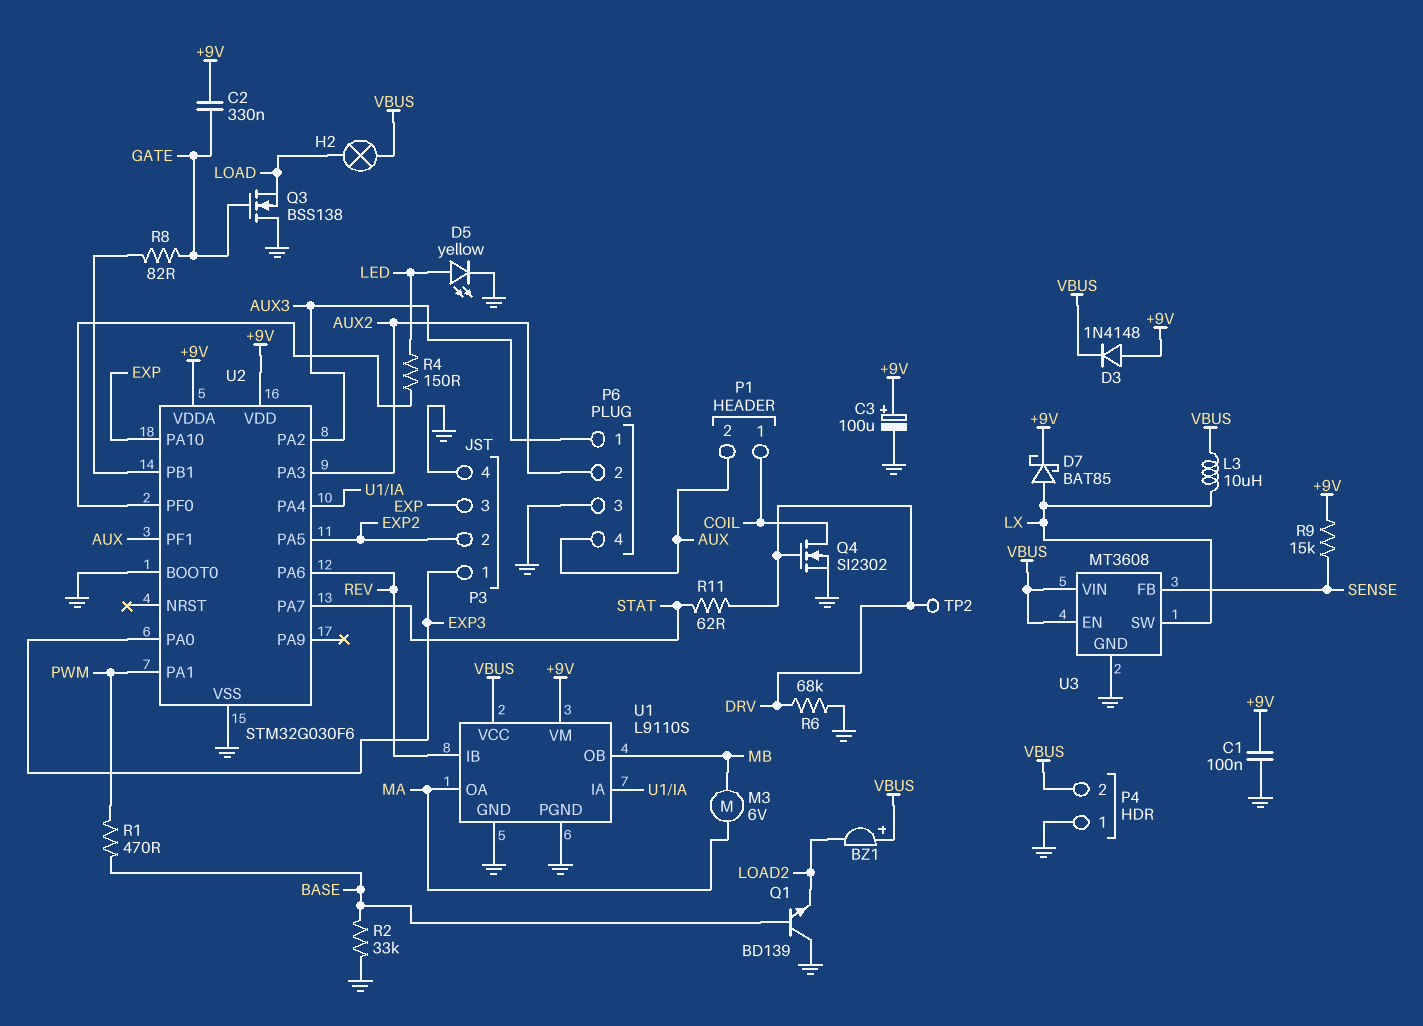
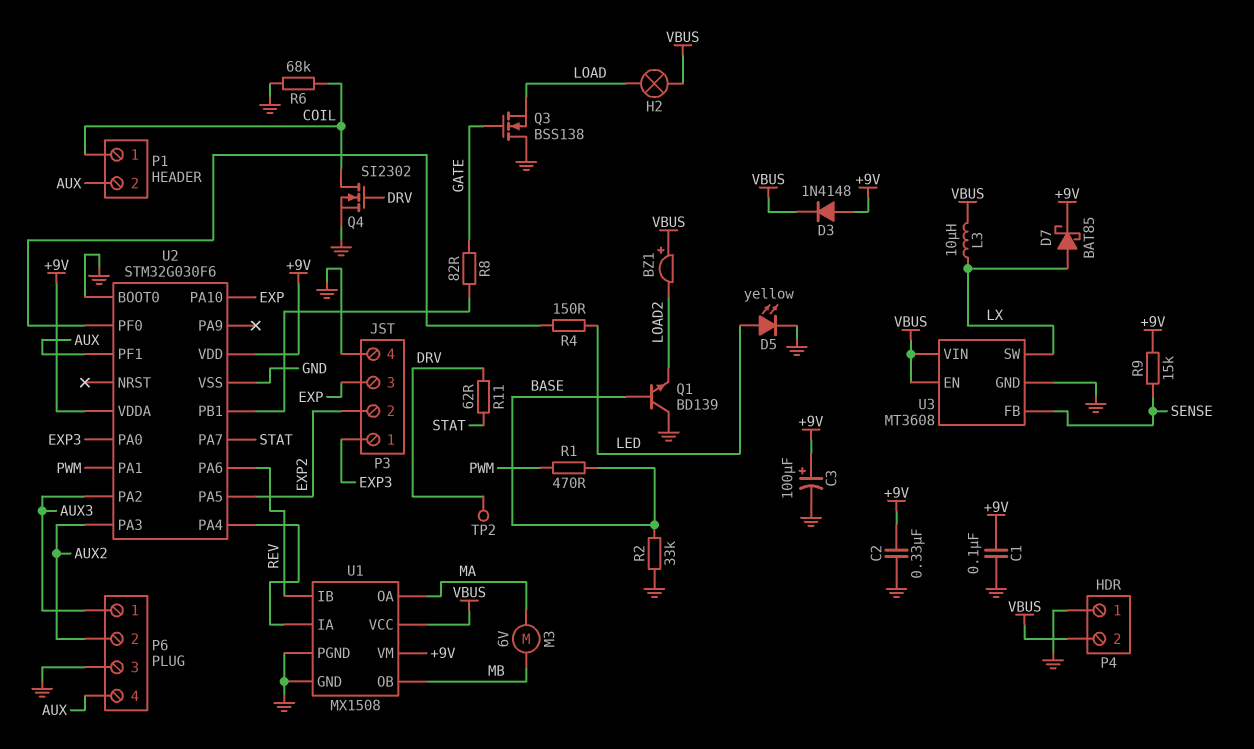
C2: 330nF (+9V, GATE) -> 330nF (+9V, GND)
R6: 68k (DRV, GND) -> 68k (COIL, GND)
U1: L9110S -> MX1508

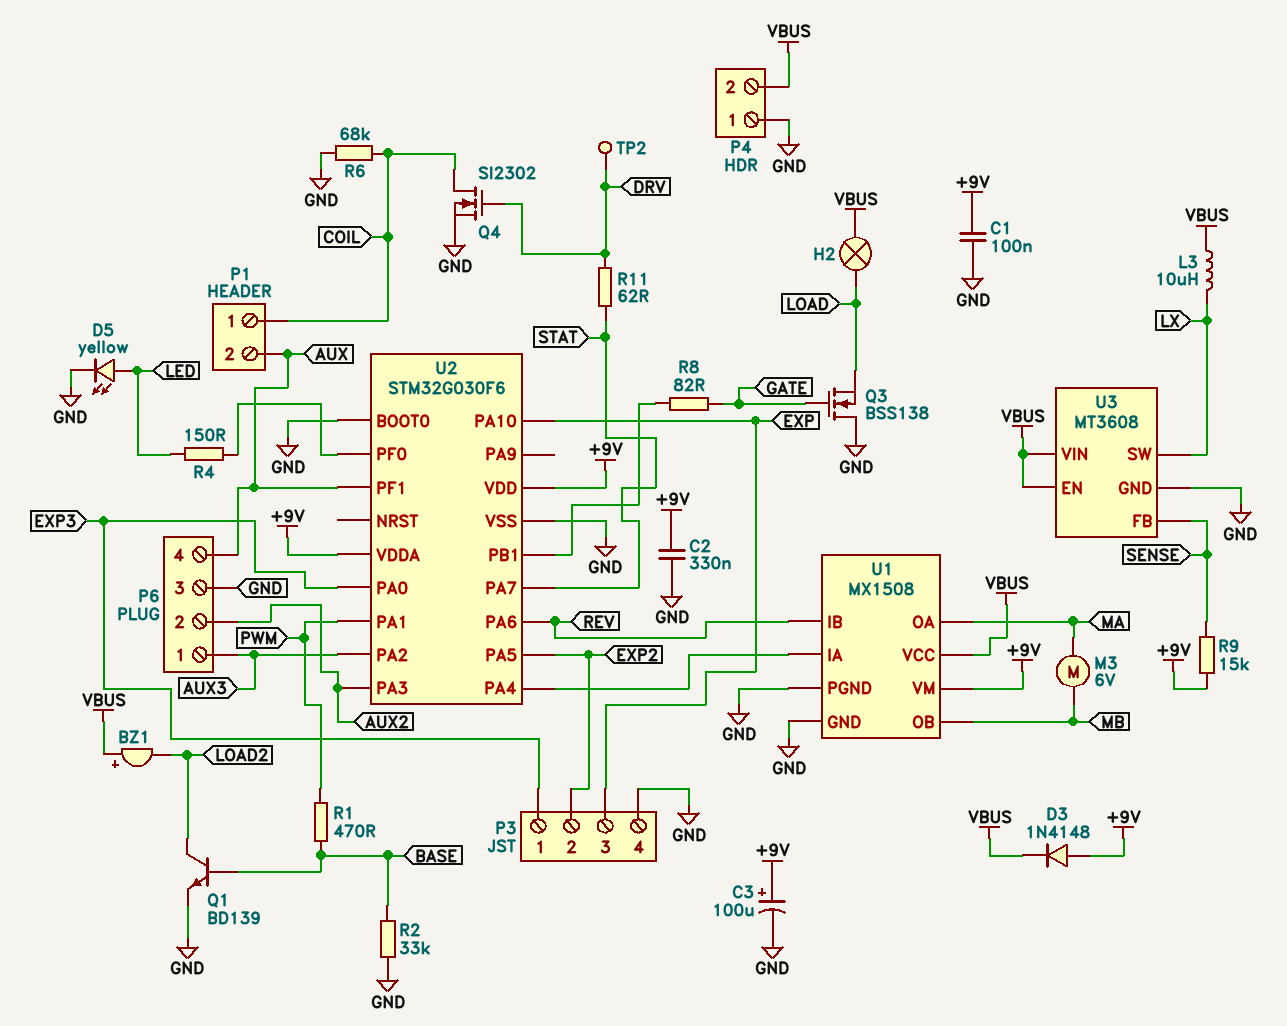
D7: schottky BAT85 (A LX, K +9V) -> none
Q1: NPN BD139 (B BASE, C GND, E LOAD2) -> NPN BD139 (B BASE, C LOAD2, E GND)

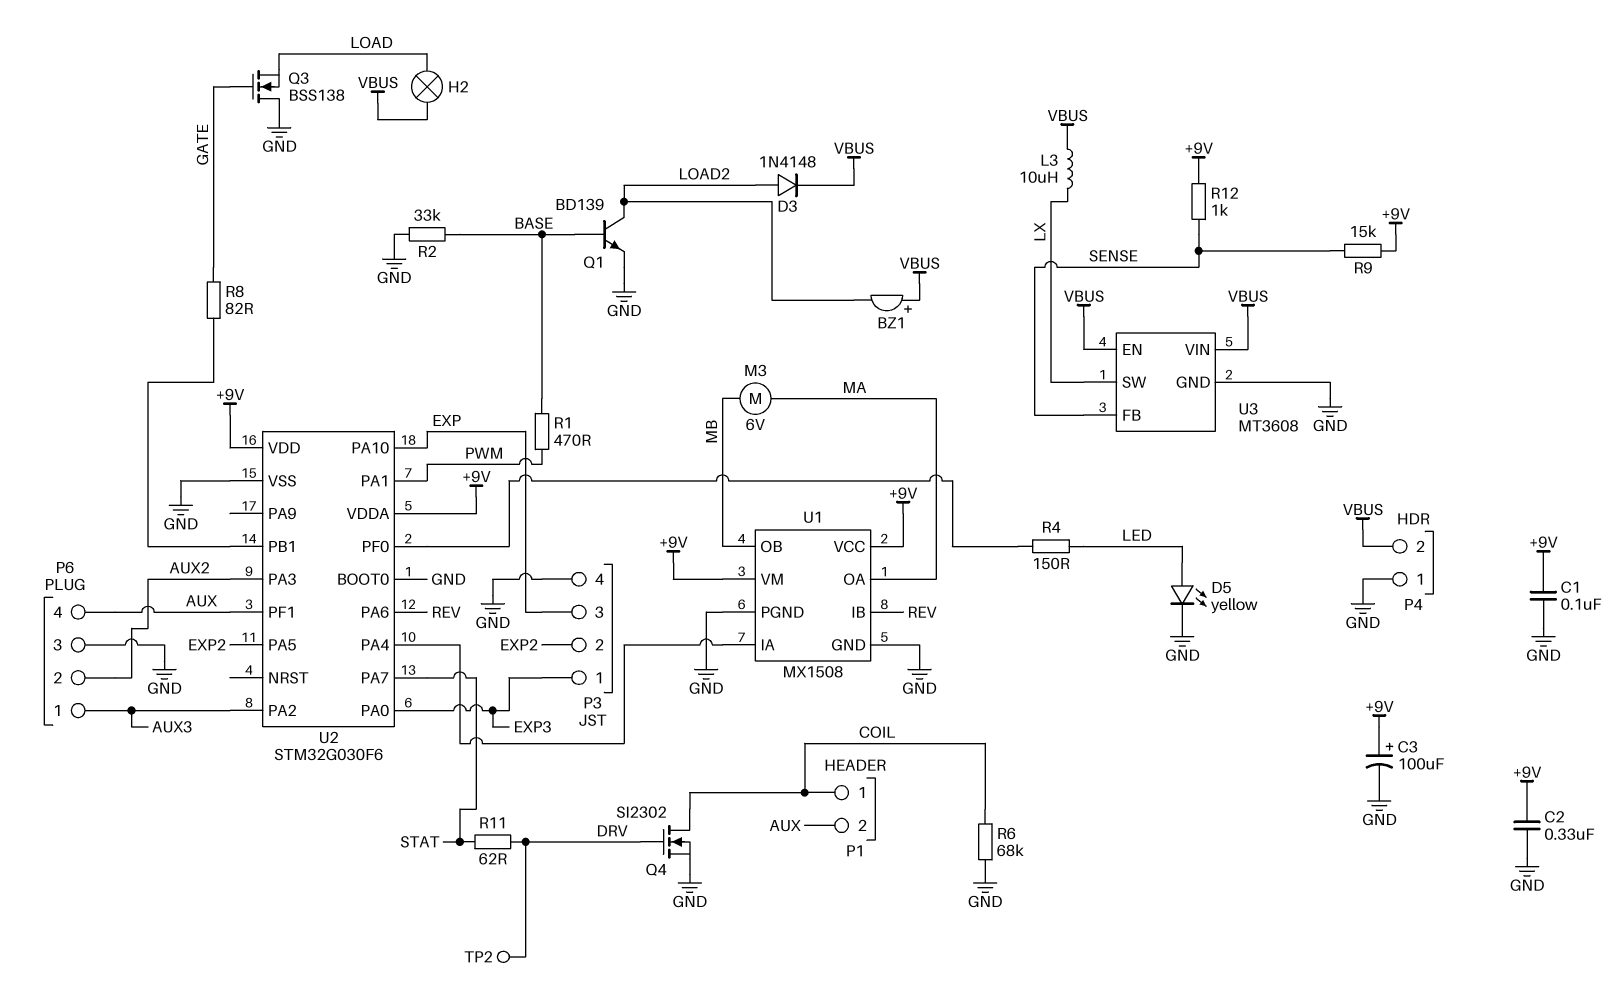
D3: diode 1N4148 (A +9V, K VBUS) -> diode 1N4148 (A LOAD2, K VBUS)
R12: none -> 1k (+9V, SENSE)
U1 pin VCC: VBUS -> +9V

